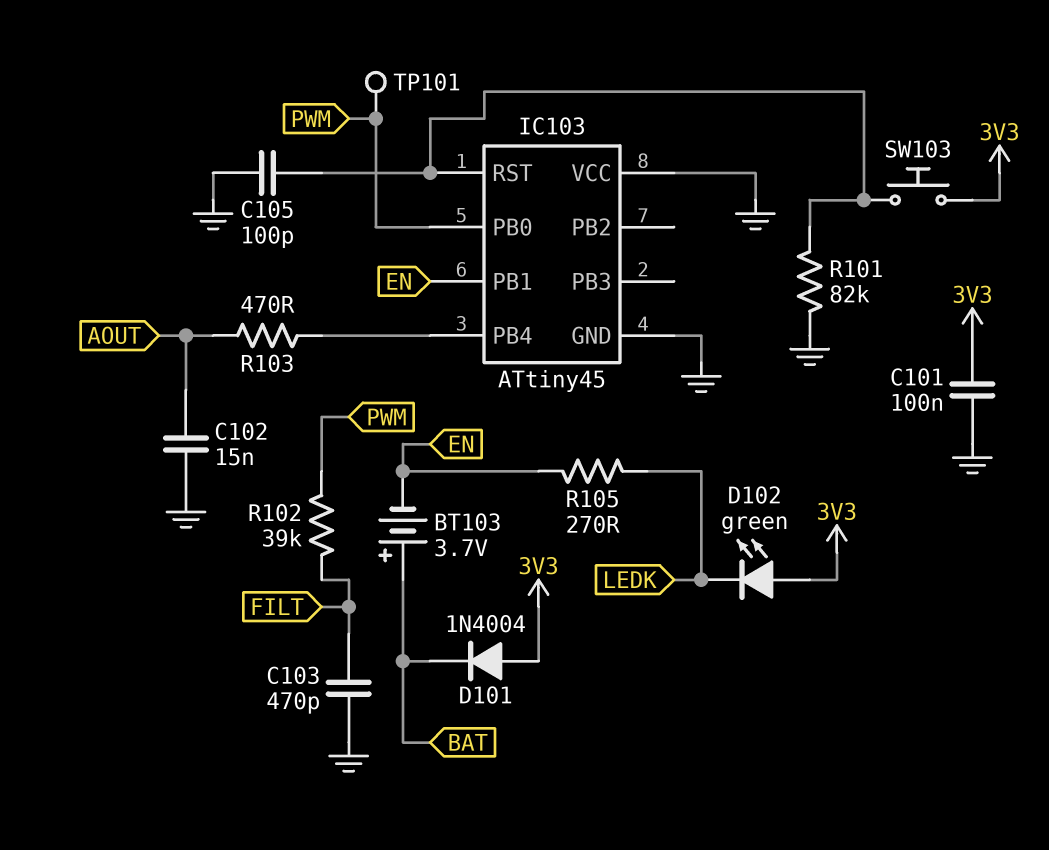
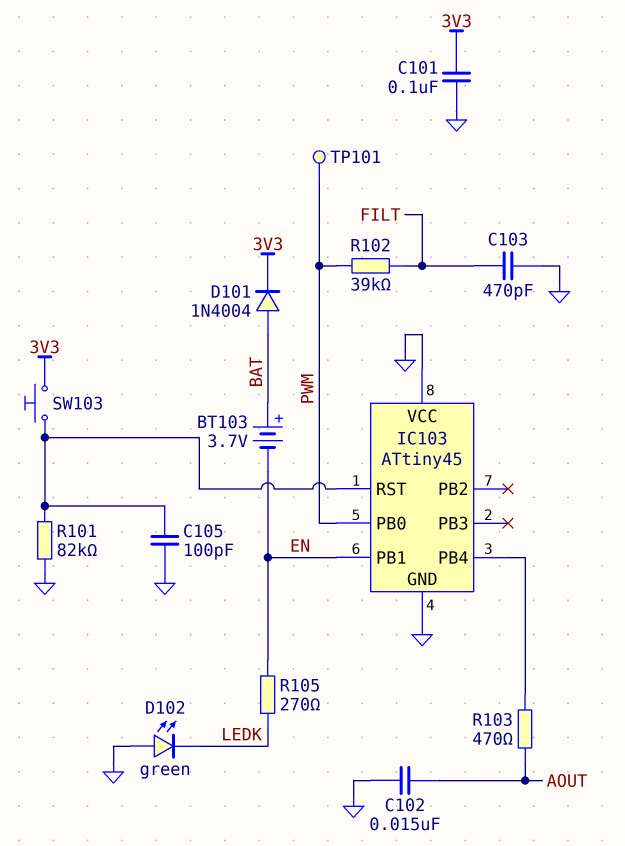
D101: diode 1N4004 (A 3V3, K BAT) -> diode 1N4004 (A BAT, K 3V3)
D102: LED green (A 3V3, K LEDK) -> LED green (A GND, K LEDK)

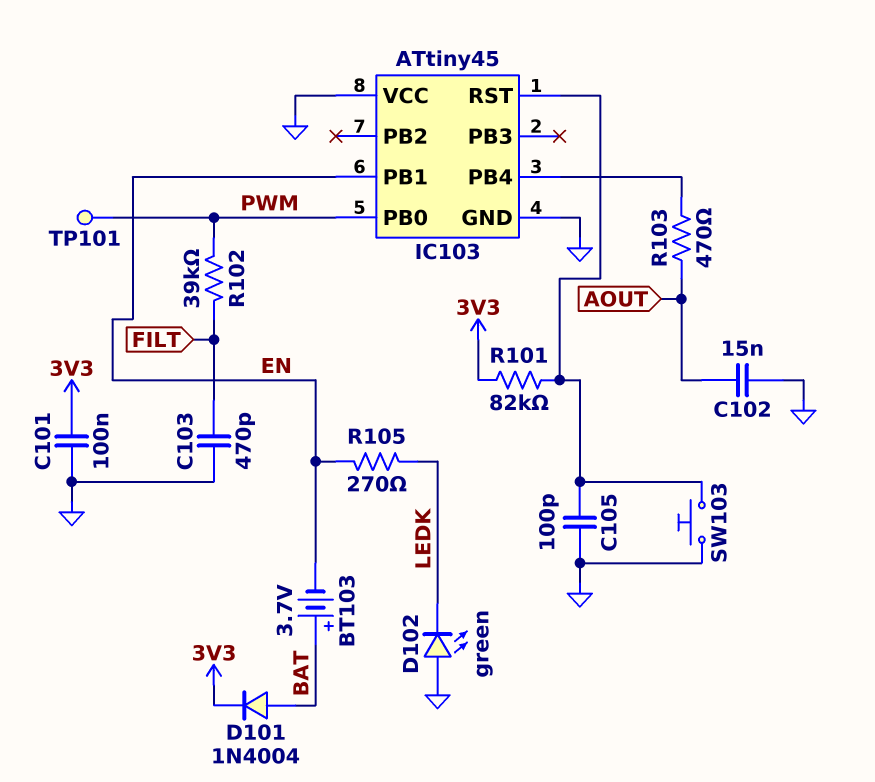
R101: 82k (GND, IC103/RST) -> 82k (3V3, IC103/RST)
SW103: button (3V3, IC103/RST) -> button (GND, IC103/RST)

